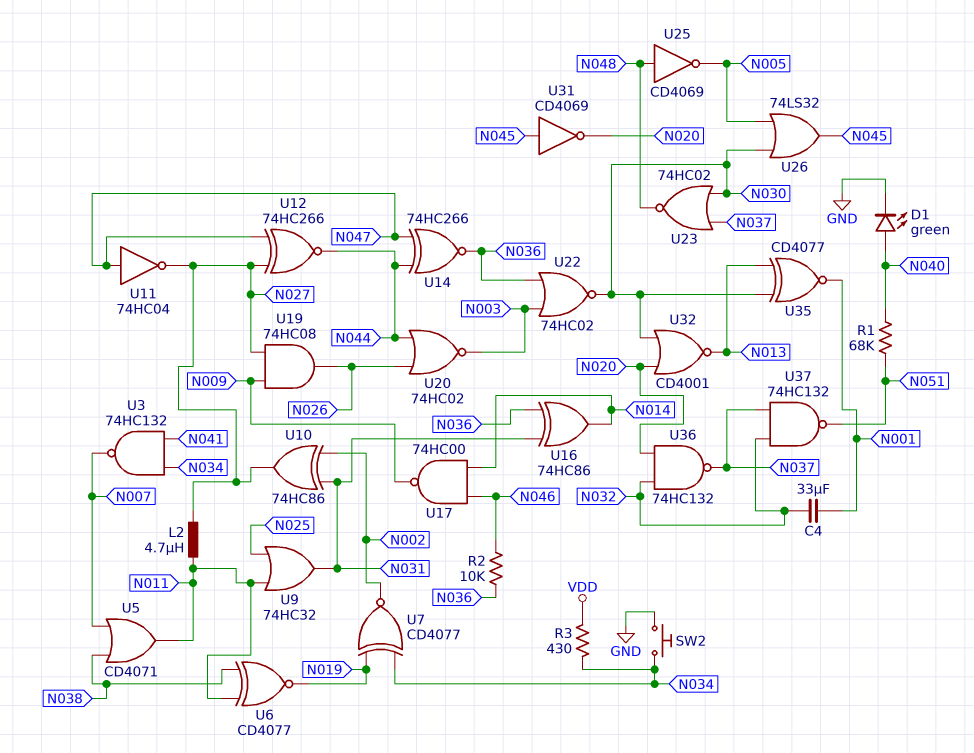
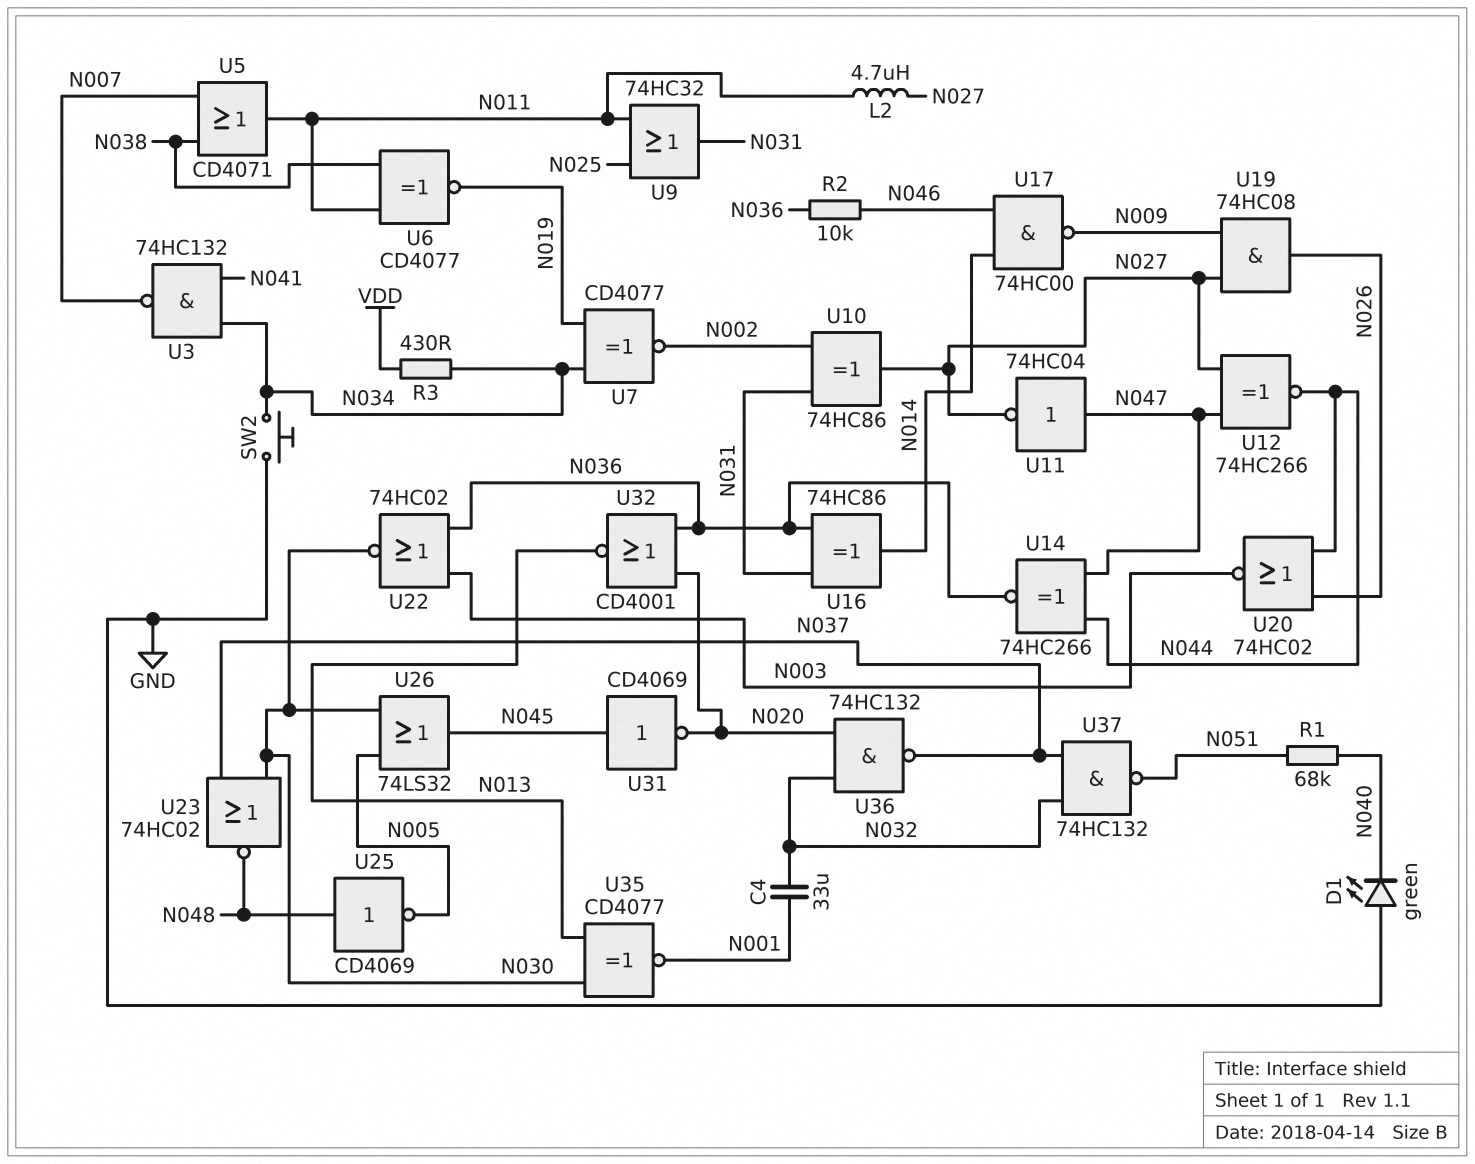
D1: LED green (A N040, K GND) -> LED green (A GND, K N040)
U32: NOR CD4001 (in N020, in N030, out N013) -> NOR CD4001 (in N020, in N036, out N013)

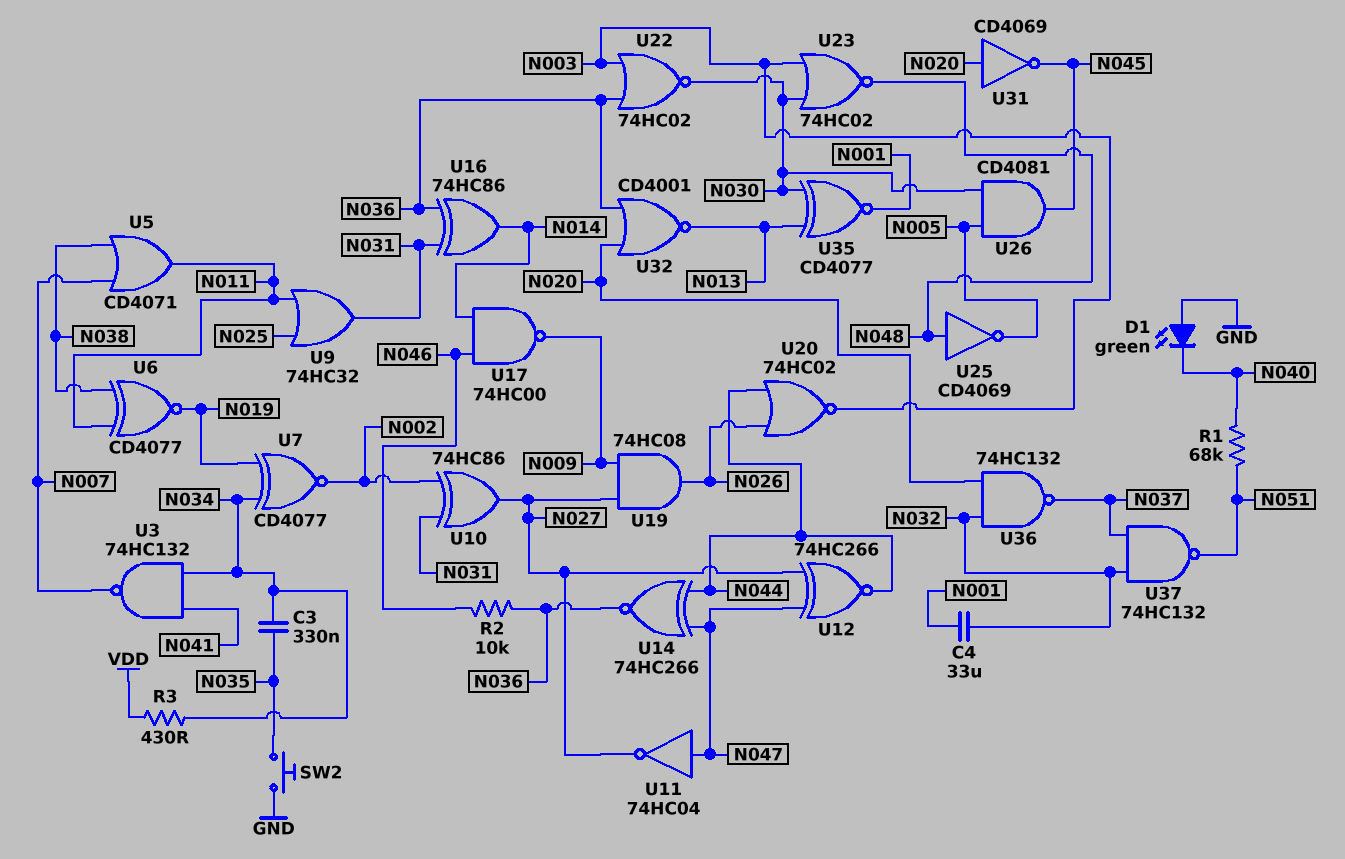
C3: none -> 330nF (N034, N035)
L2: 4.7uH (N011, N027) -> none
SW2: button (GND, N034) -> button (GND, N035)
U23: NOR 74HC02 (in N030, in N037, out N048) -> NOR 74HC02 (in N003, in N030, out N048)
U26: OR 74LS32 (in N005, in N030, out N045) -> AND CD4081 (in N005, in N030, out N045)
U31: NOT CD4069 (in N045, out N020) -> NOT CD4069 (in N020, out N045)

